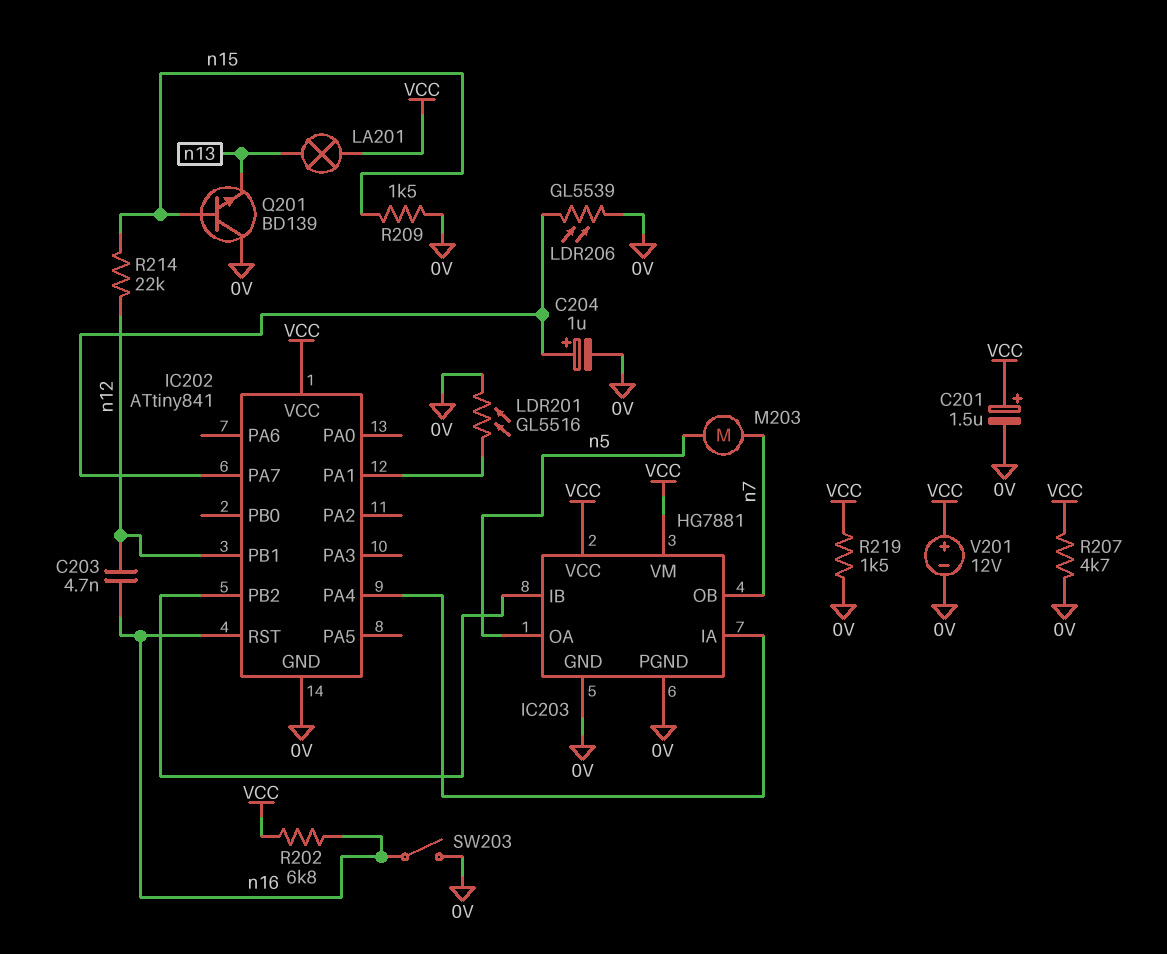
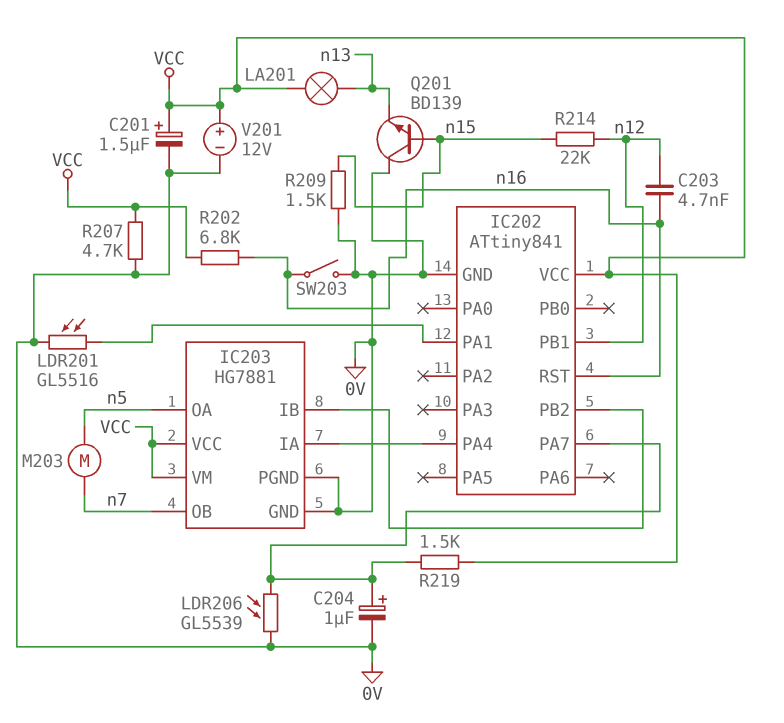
R219: 1.5k (0V, VCC) -> 1.5k (IC202/PA7, VCC)

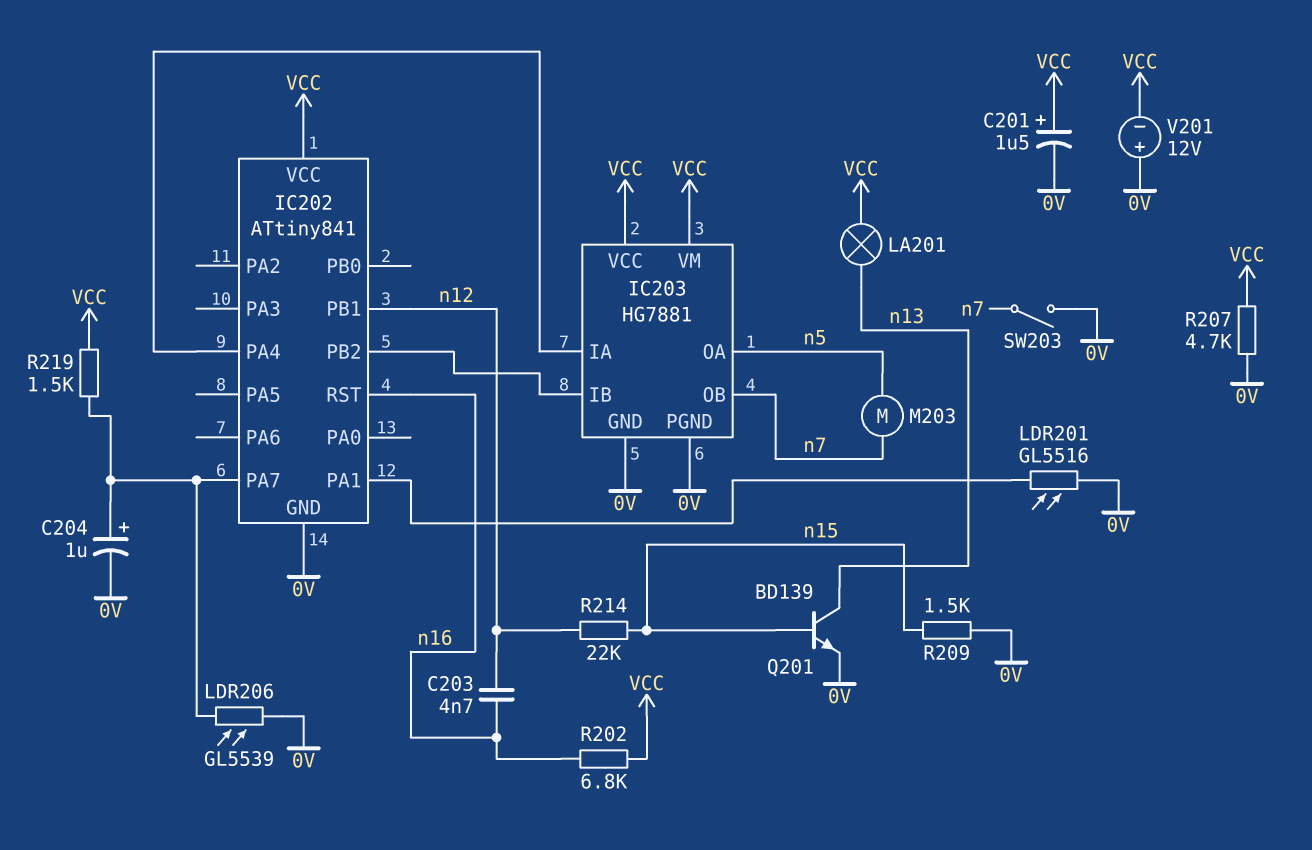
Q201: NPN BD139 (B n15, C 0V, E n13) -> NPN BD139 (B n15, C n13, E 0V)
SW203: switch (0V, n16) -> switch (0V, n7)
V201: 12V (plus VCC, minus 0V) -> 12V (plus 0V, minus VCC)

